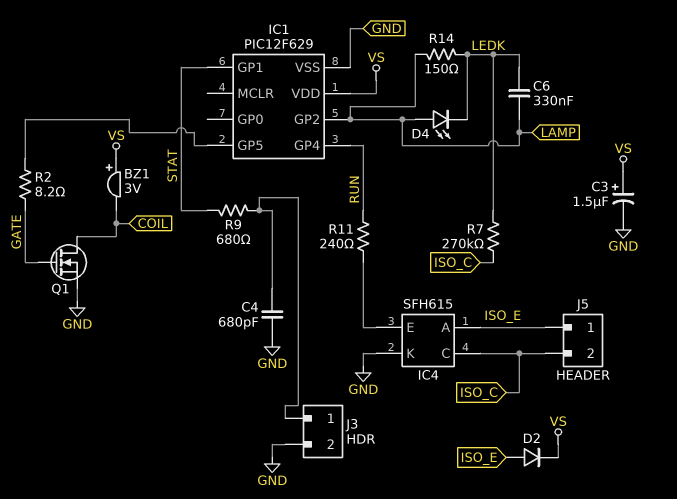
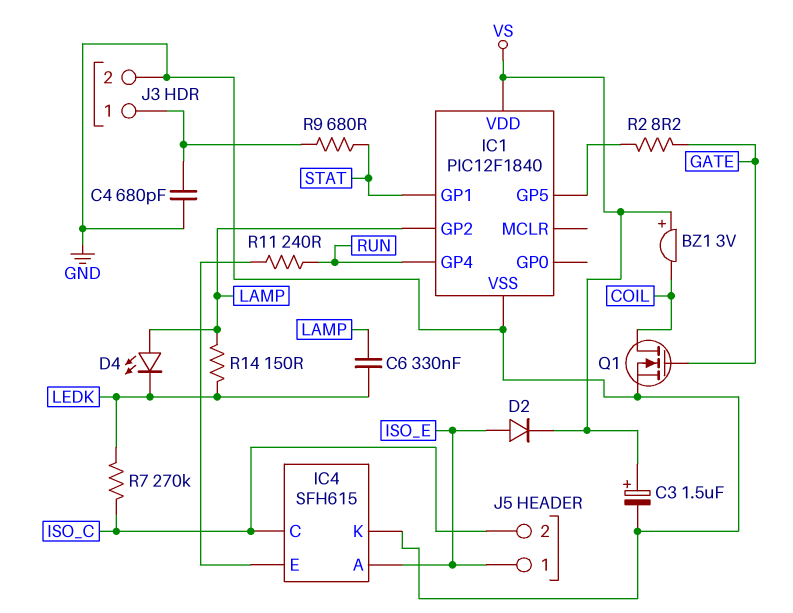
IC1: PIC12F629 -> PIC12F1840

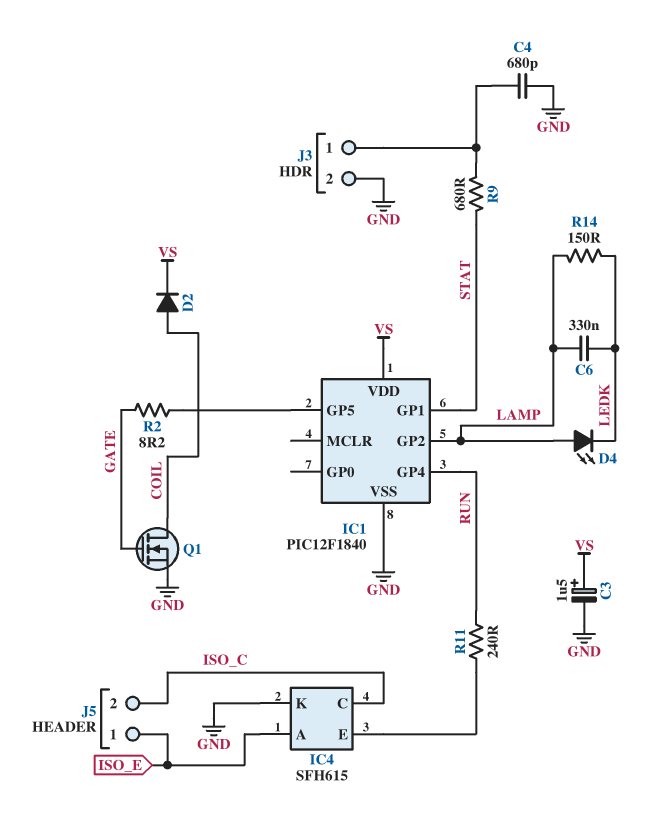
BZ1: buzzer 3V (plus VS, minus COIL) -> none
D2: diode (A ISO_E, K VS) -> diode (A COIL, K VS)
R7: 270k (ISO_C, LEDK) -> none

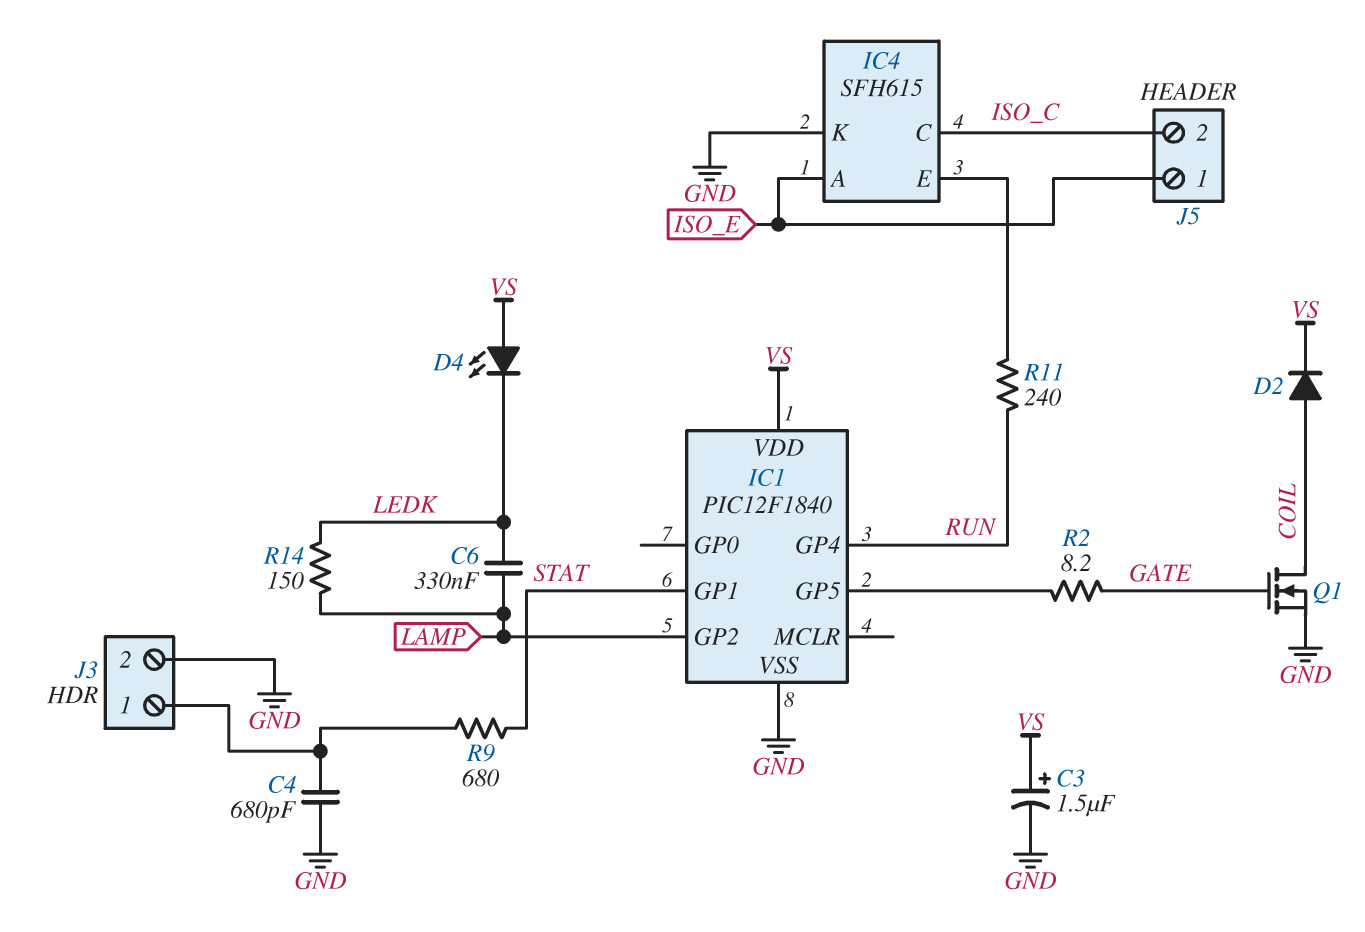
D4: LED (A LAMP, K LEDK) -> LED (A VS, K LEDK)

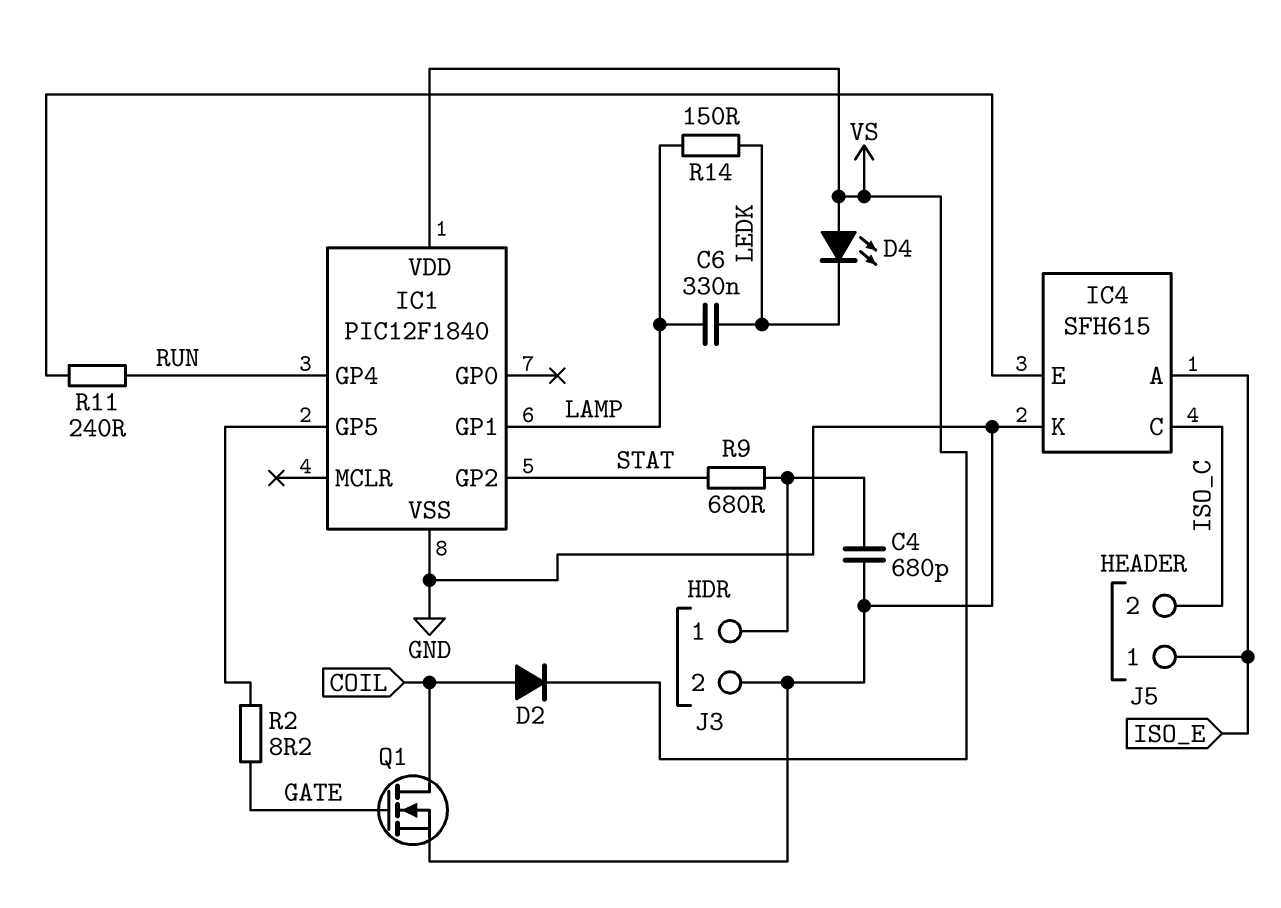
C3: 1.5uF (plus VS, minus GND) -> none
IC1 pin GP1: STAT -> LAMP
IC1 pin GP2: LAMP -> STAT

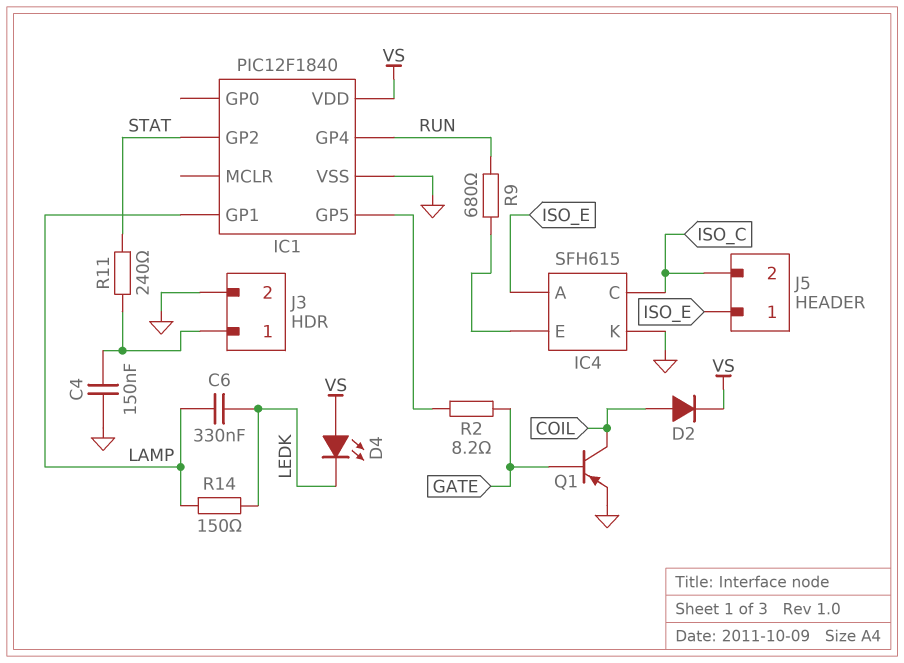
C4: 680pF (GND, J3/1) -> 150nF (GND, J3/1)
Q1: NMOS (G GATE, D COIL, S GND) -> PNP (B GATE, C COIL, E GND)
R9: 680 (J3/1, STAT) -> 680 (IC4/E, RUN)
R11: 240 (IC4/E, RUN) -> 240 (J3/1, STAT)

